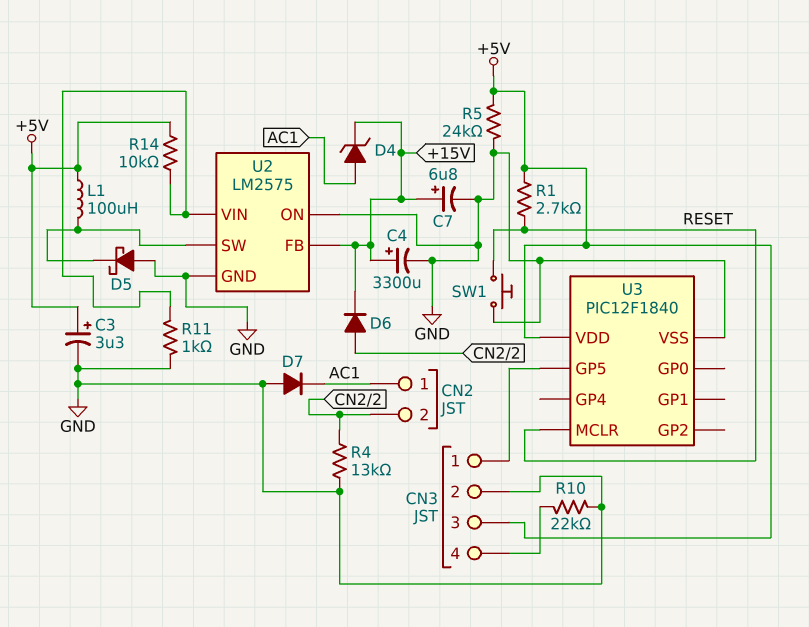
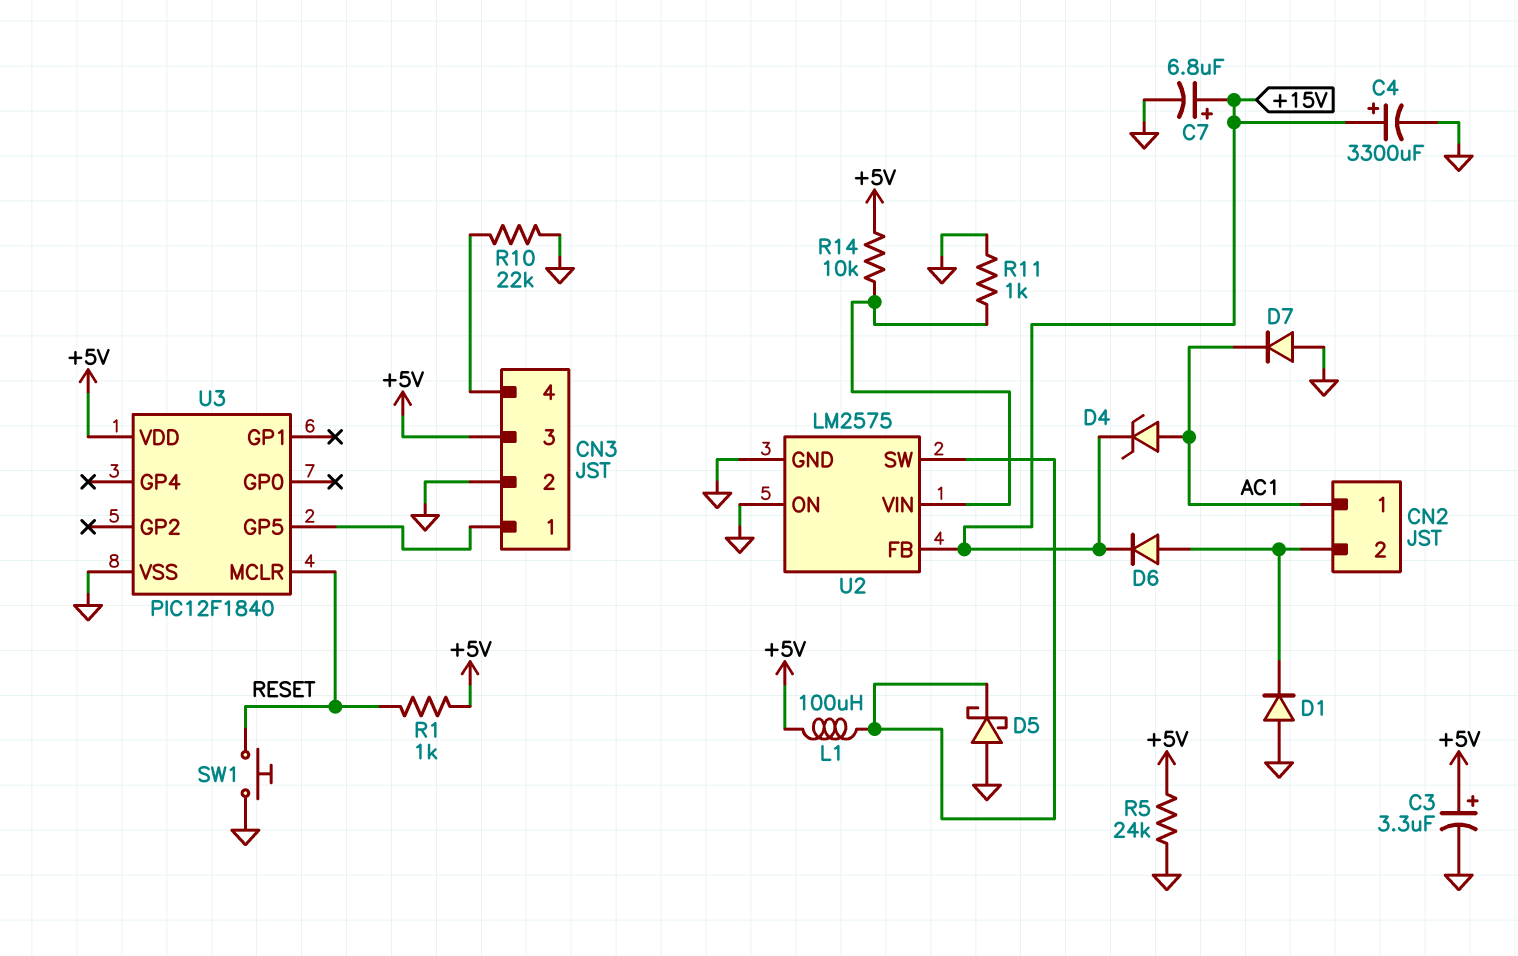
D1: none -> diode (A GND, K CN2/2)
R1: 2.7k (+5V, RESET) -> 1k (+5V, RESET)
R4: 13k (CN2/2, GND) -> none

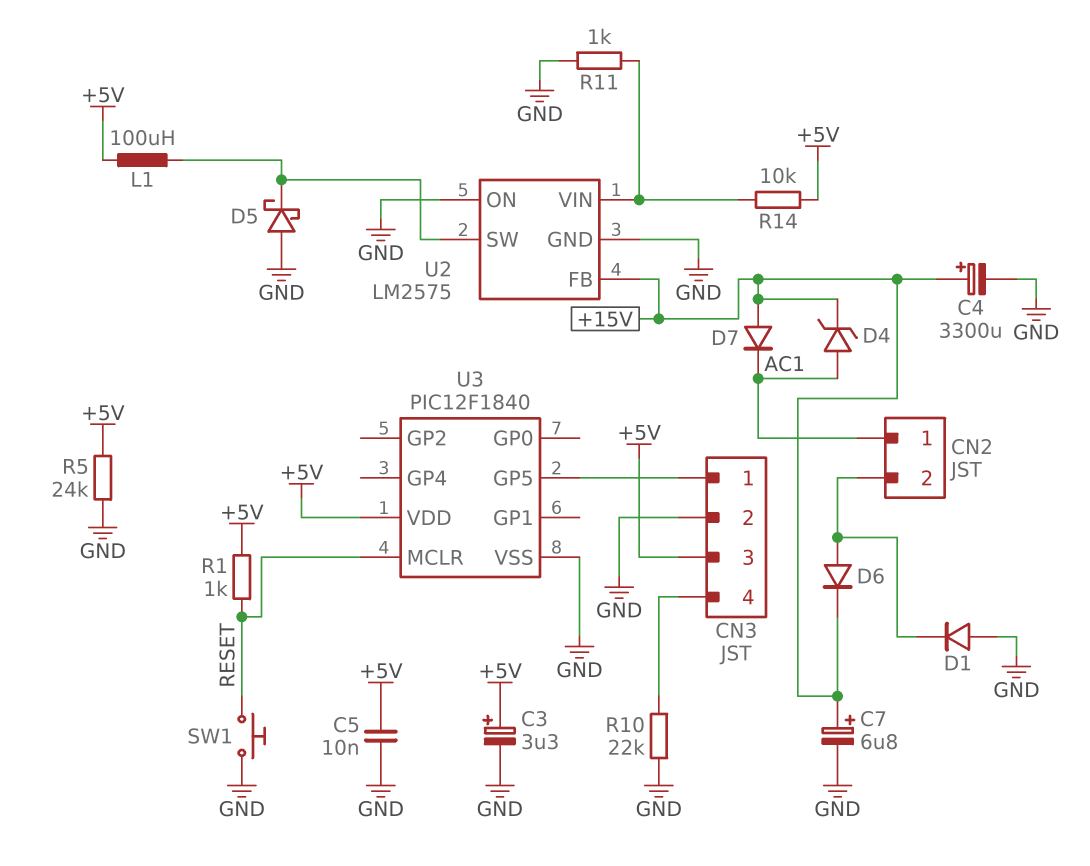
C5: none -> 10nF (+5V, GND)
D7: diode (A GND, K AC1) -> diode (A +15V, K AC1)

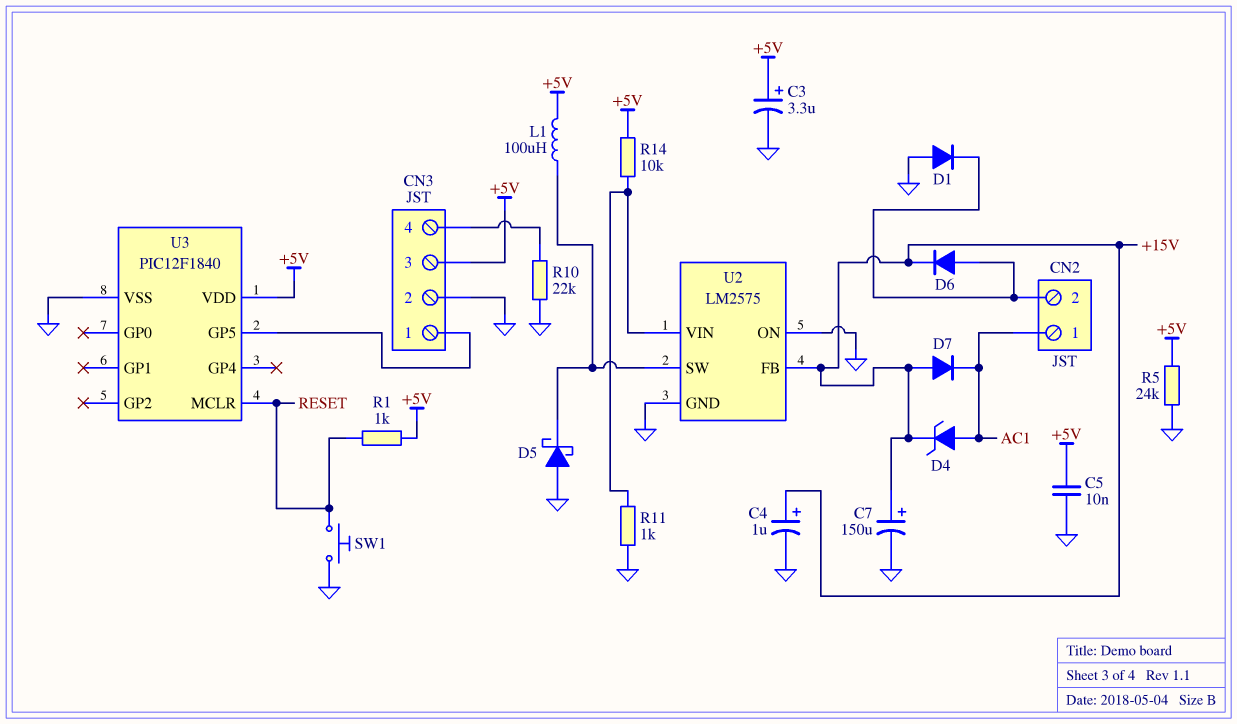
C4: 3300uF (plus +15V, minus GND) -> 1uF (plus +15V, minus GND)
C7: 6.8uF (plus +15V, minus GND) -> 150uF (plus +15V, minus GND)

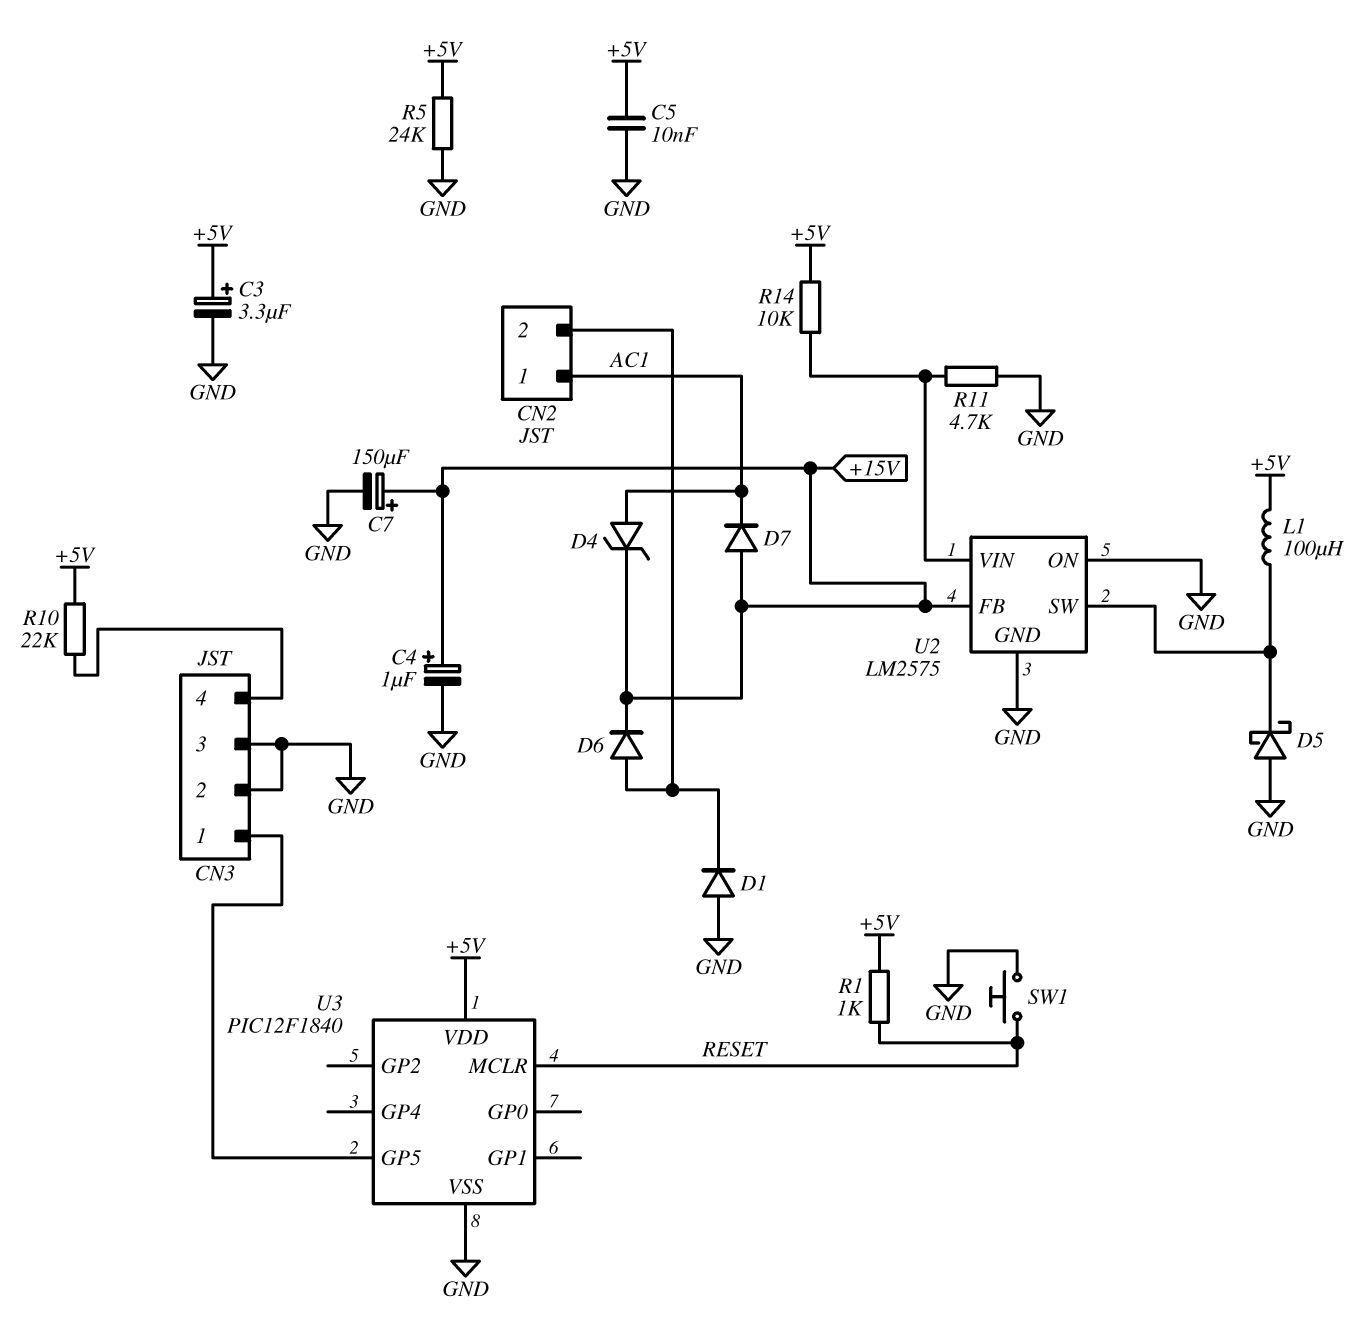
CN3 pin 3: +5V -> GND
R10: 22k (CN3/4, GND) -> 22k (+5V, CN3/4)
R11: 1k (GND, U2/VIN) -> 4.7k (GND, U2/VIN)

